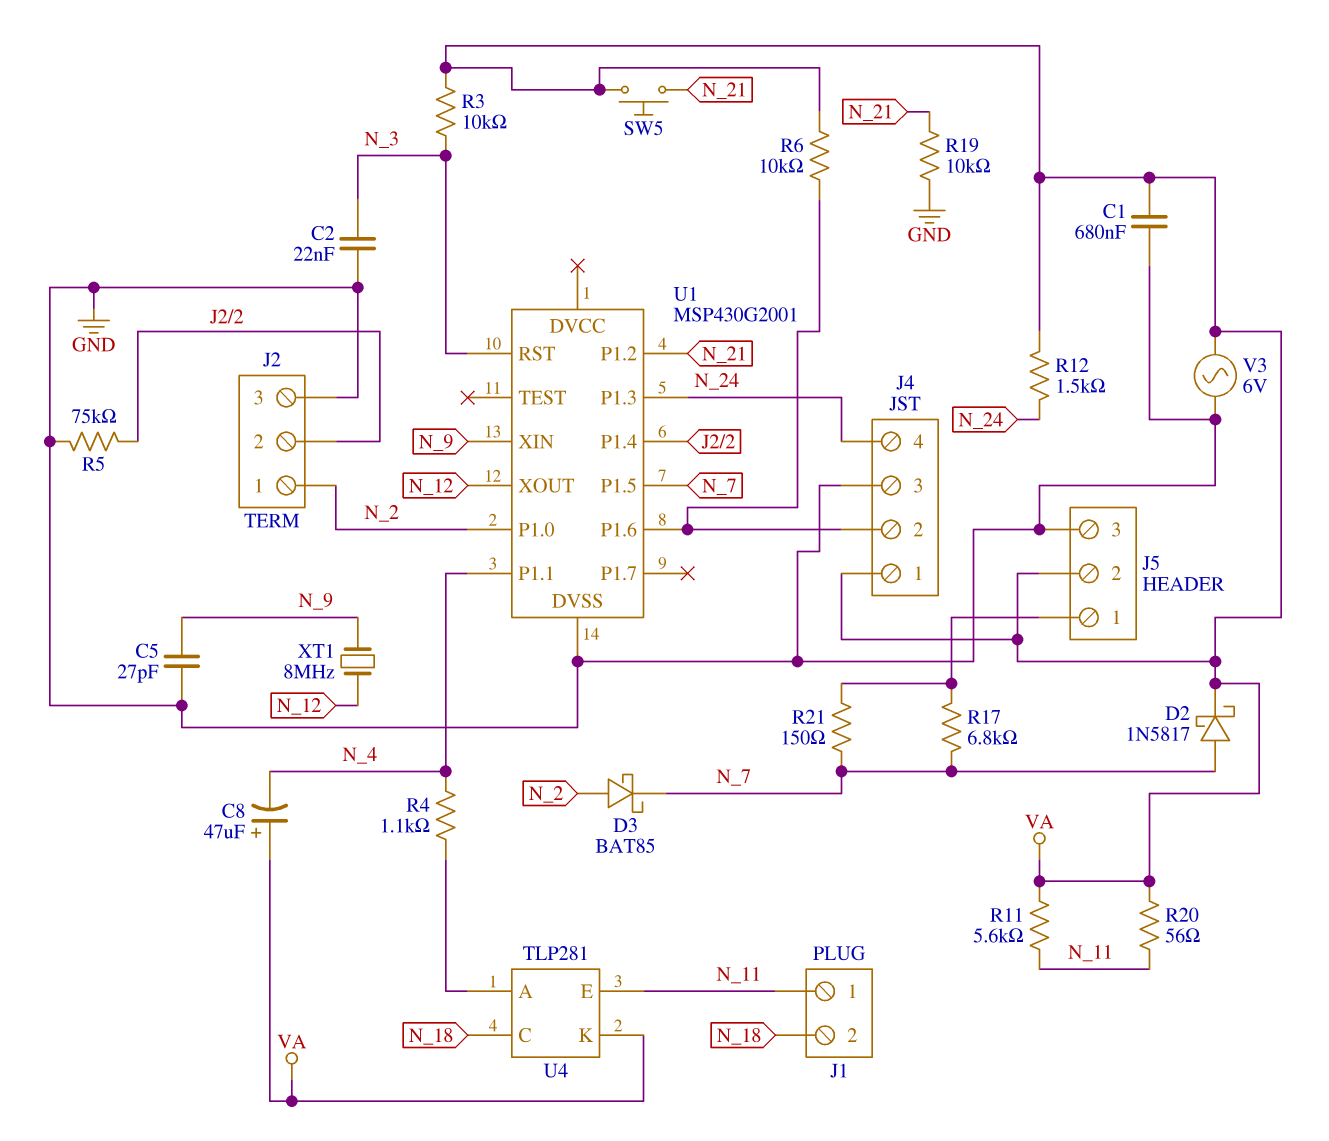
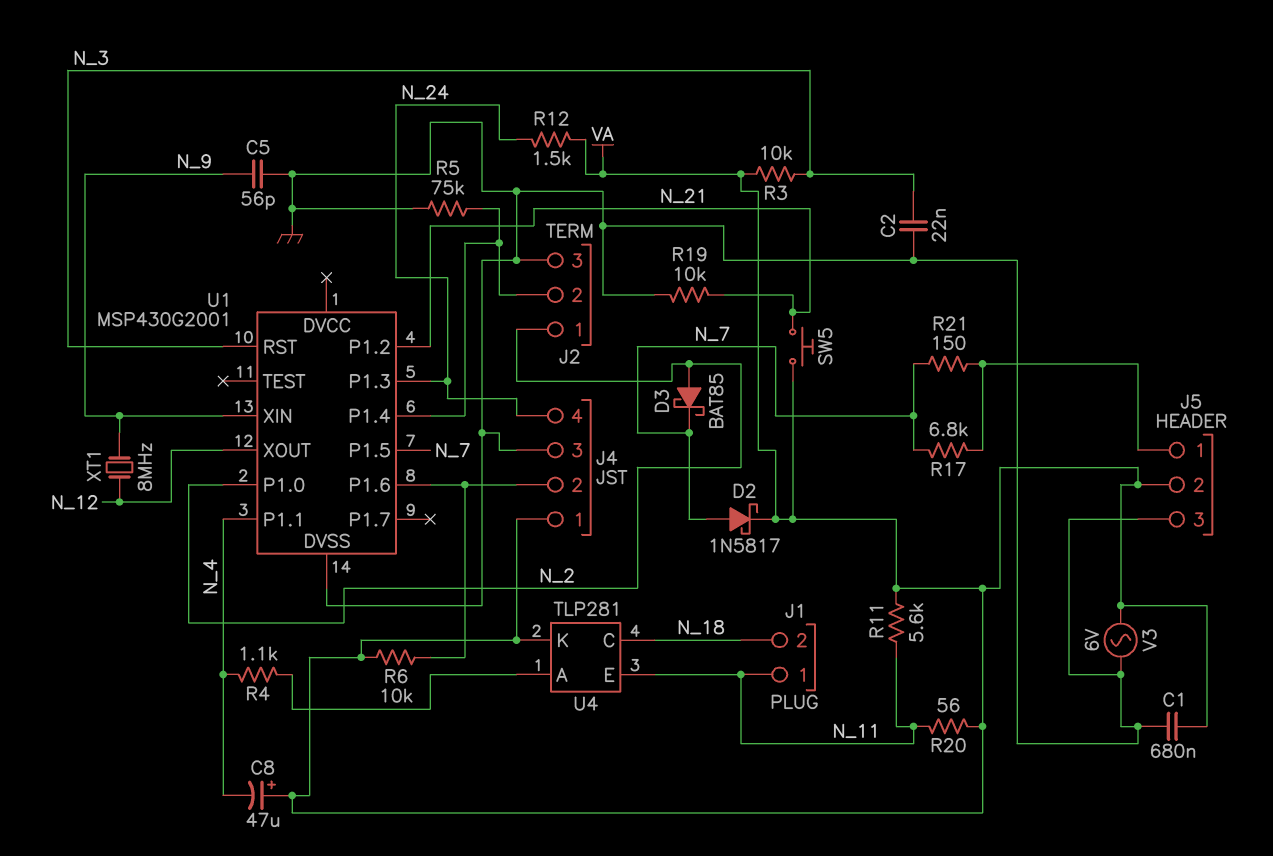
C5: 27pF (GND, N_9) -> 56pF (GND, N_9)

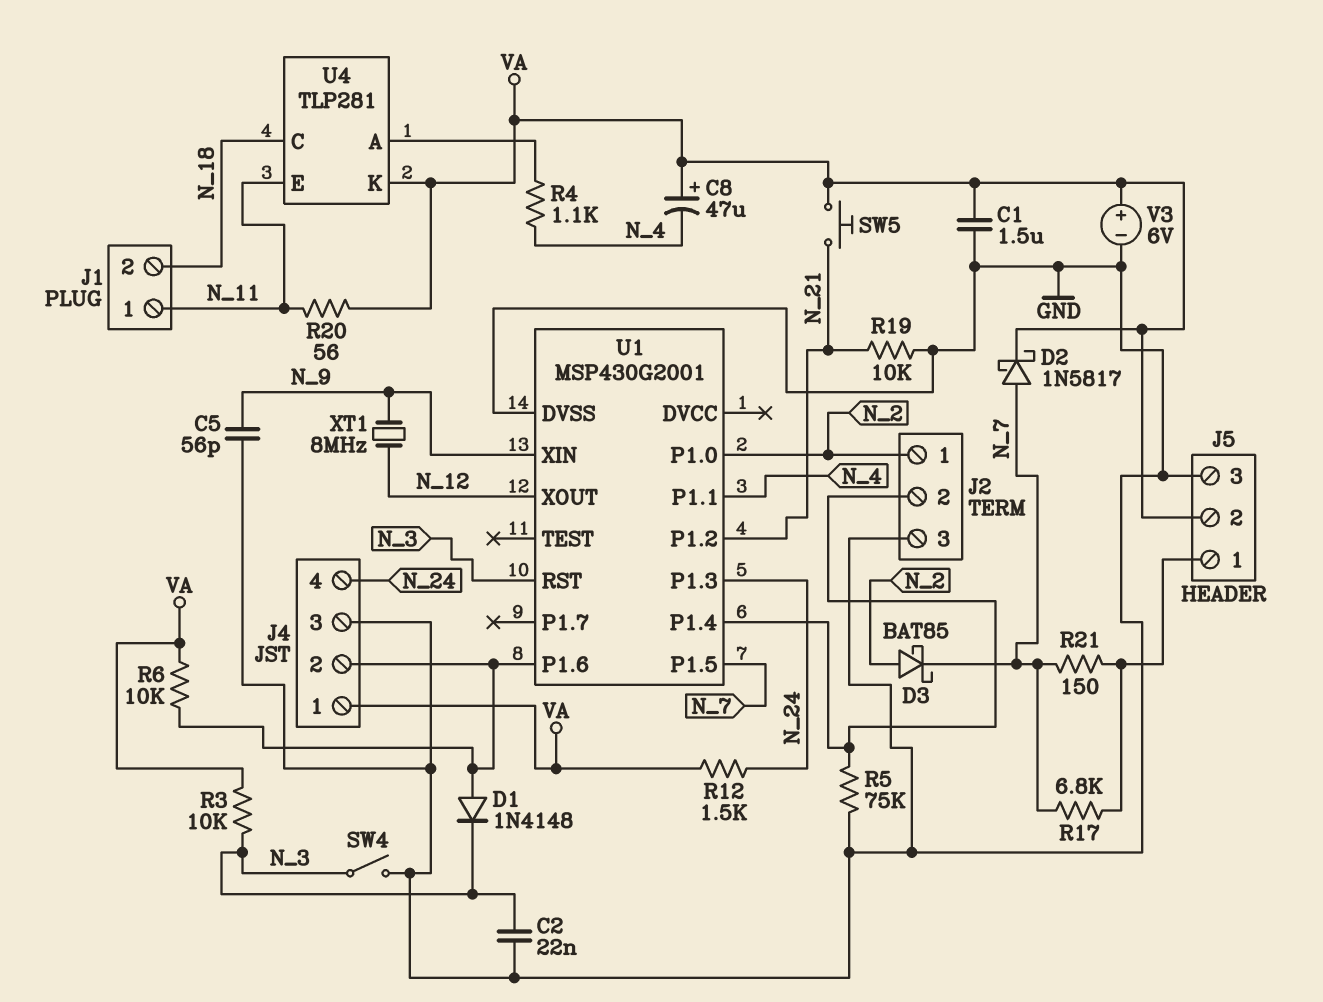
C1: 680nF (GND, VA) -> 1.5uF (GND, VA)
D1: none -> diode 1N4148 (A J4/2, K N_3)
R11: 5.6k (N_11, VA) -> none
SW4: none -> switch (GND, N_3)
V3: AC 6V (GND, VA) -> 6V (plus VA, minus GND)

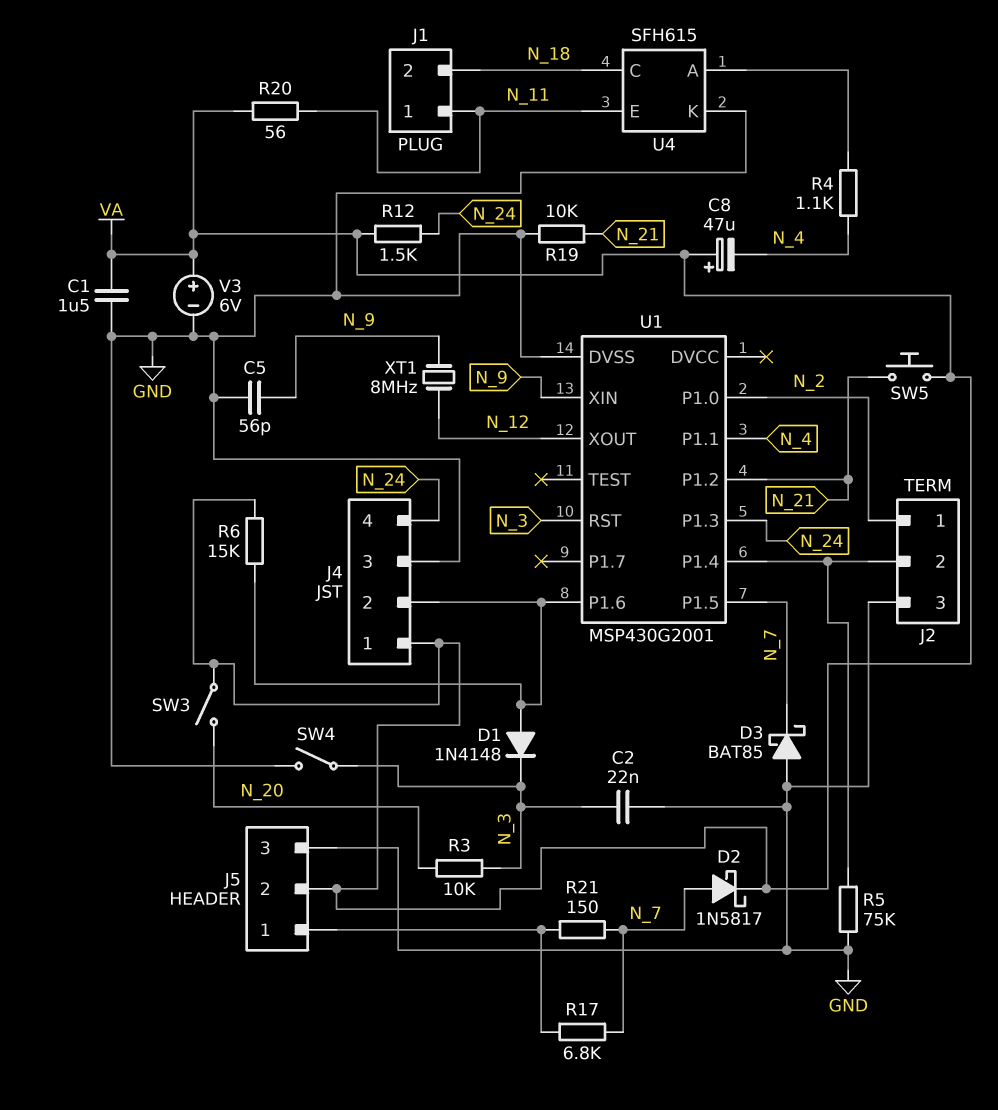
D3: schottky BAT85 (A N_2, K N_7) -> schottky BAT85 (A GND, K N_7)
R3: 10k (N_3, VA) -> 10k (N_3, N_20)
R6: 10k (J4/2, VA) -> 15k (J4/2, VA)
SW3: none -> switch (N_20, VA)
U4: TLP281 -> SFH615
U4 pin K: VA -> GND

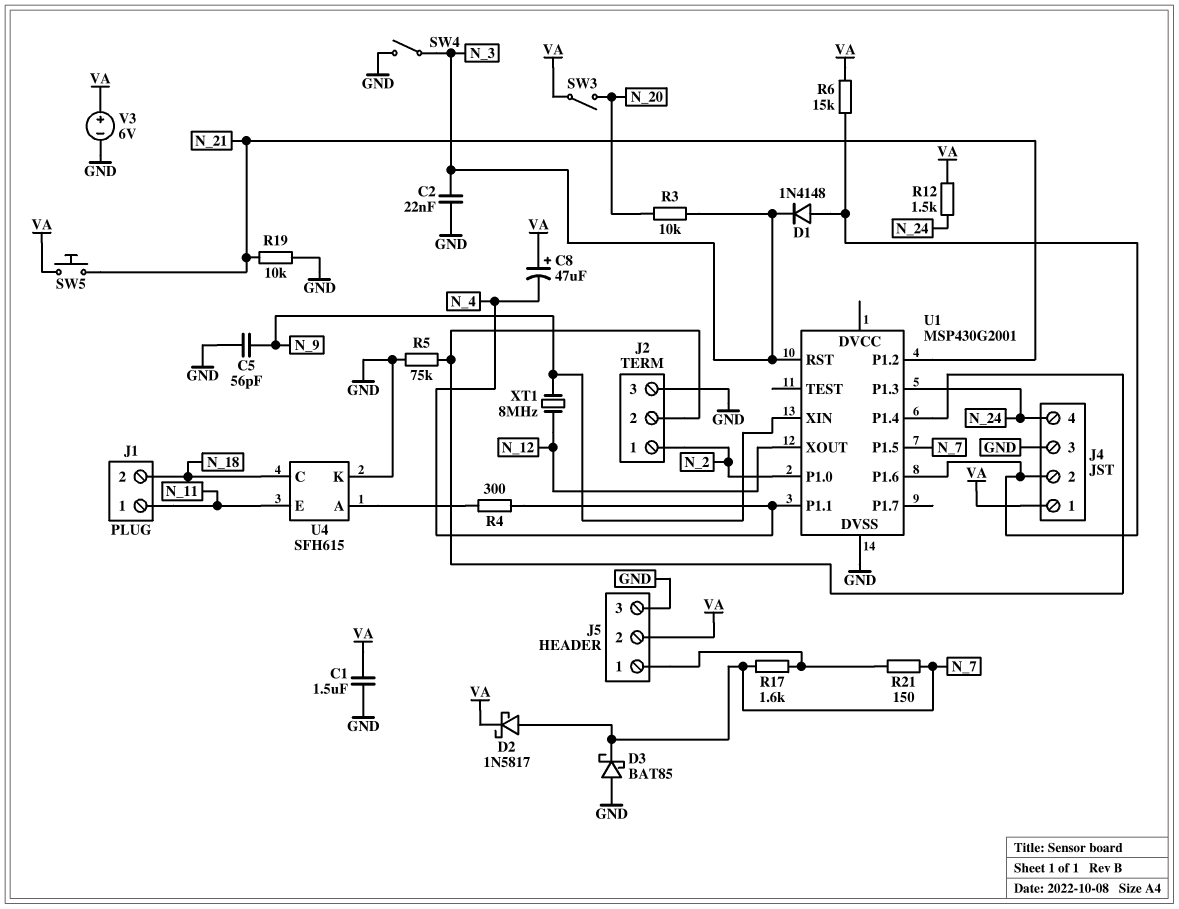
R4: 1.1k (N_4, U4/A) -> 300 (N_4, U4/A)
R17: 6.8k (J5/1, N_7) -> 1.6k (J5/1, N_7)
R20: 56 (N_11, VA) -> none

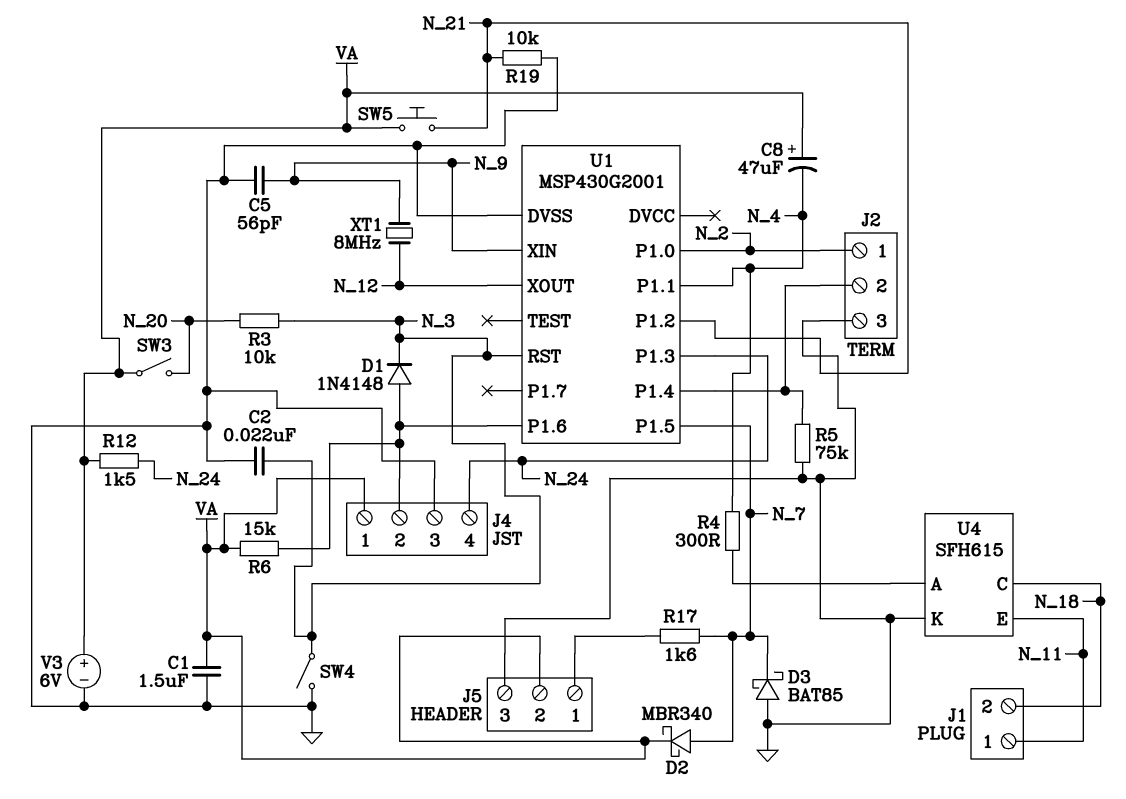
D2: schottky 1N5817 (A N_7, K VA) -> schottky MBR340 (A N_7, K VA)
R21: 150 (J5/1, N_7) -> none

